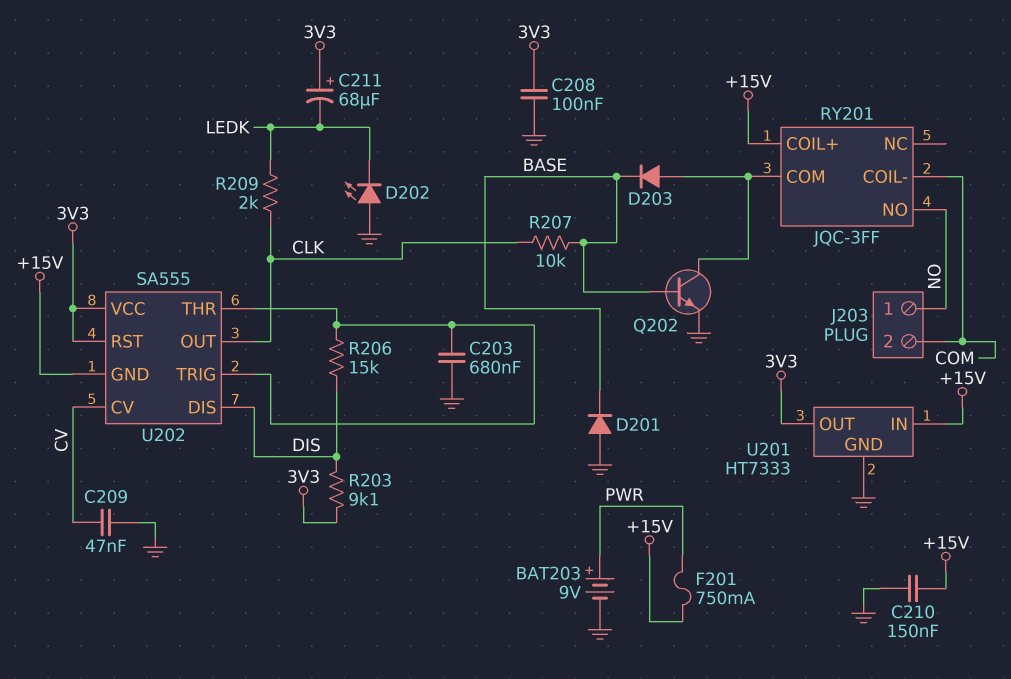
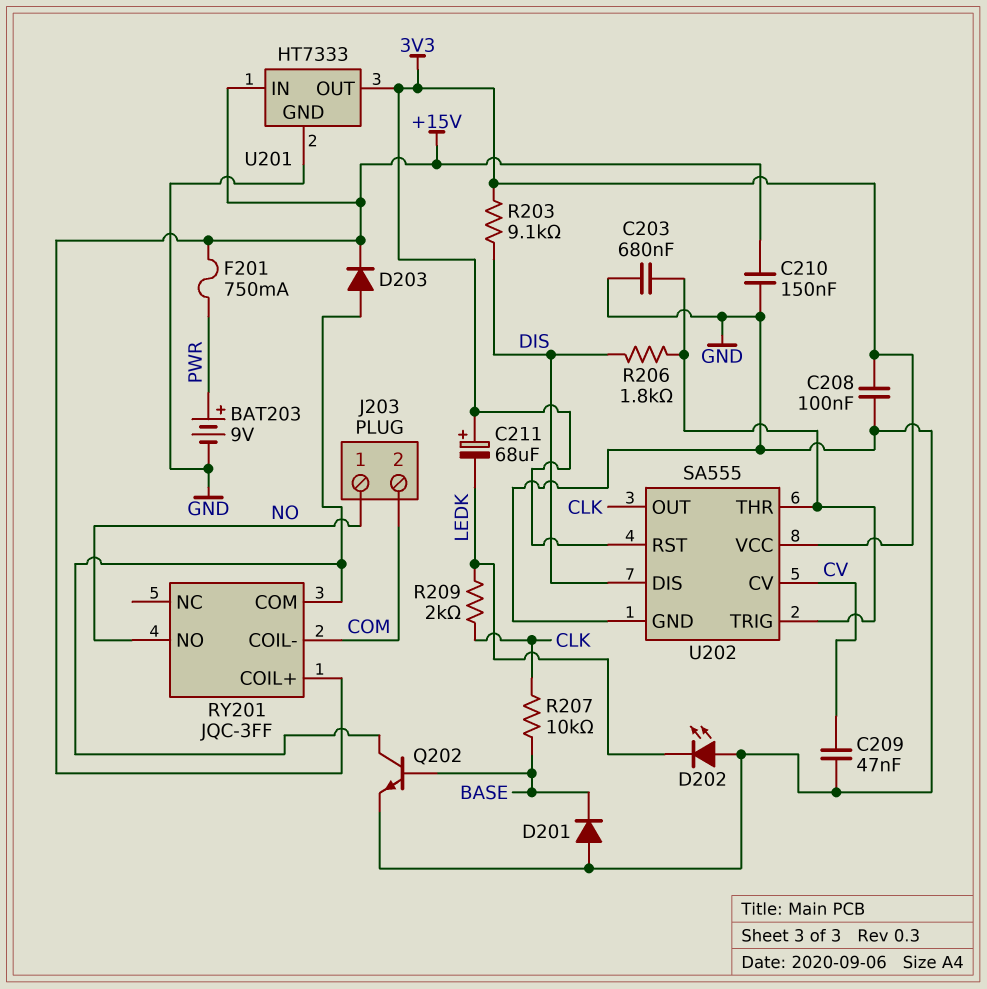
D203: diode (A RY201/COM, K BASE) -> diode (A RY201/COM, K +15V)
R206: 15k (DIS, U202/THR) -> 1.8k (DIS, U202/THR)
U202 pin GND: +15V -> GND

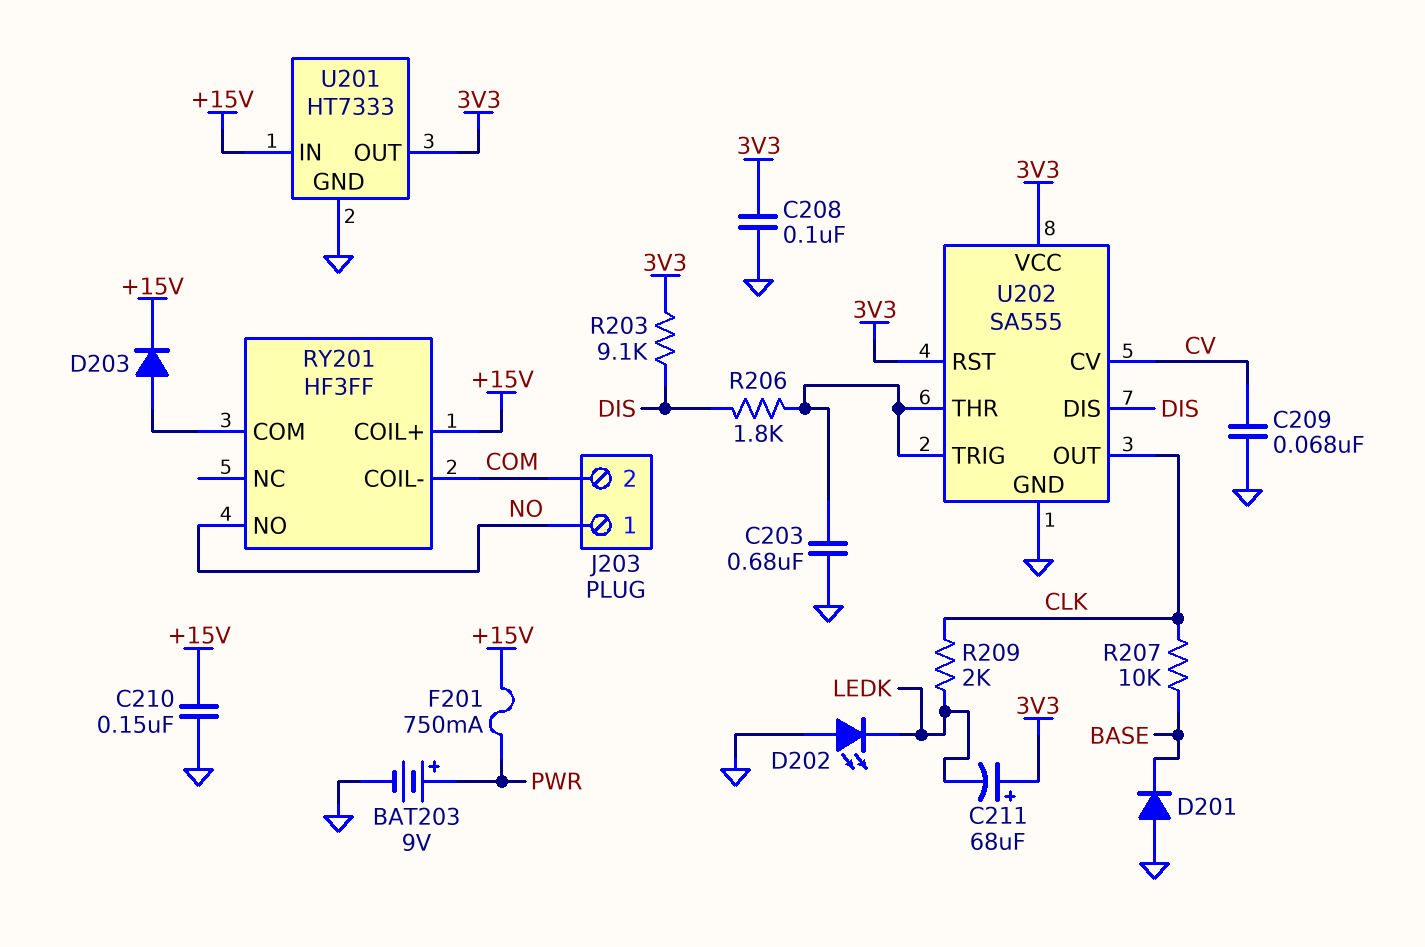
C209: 47nF (CV, GND) -> 68nF (CV, GND)
Q202: NPN (B BASE, C RY201/COM, E GND) -> none
RY201: JQC-3FF -> HF3FF

